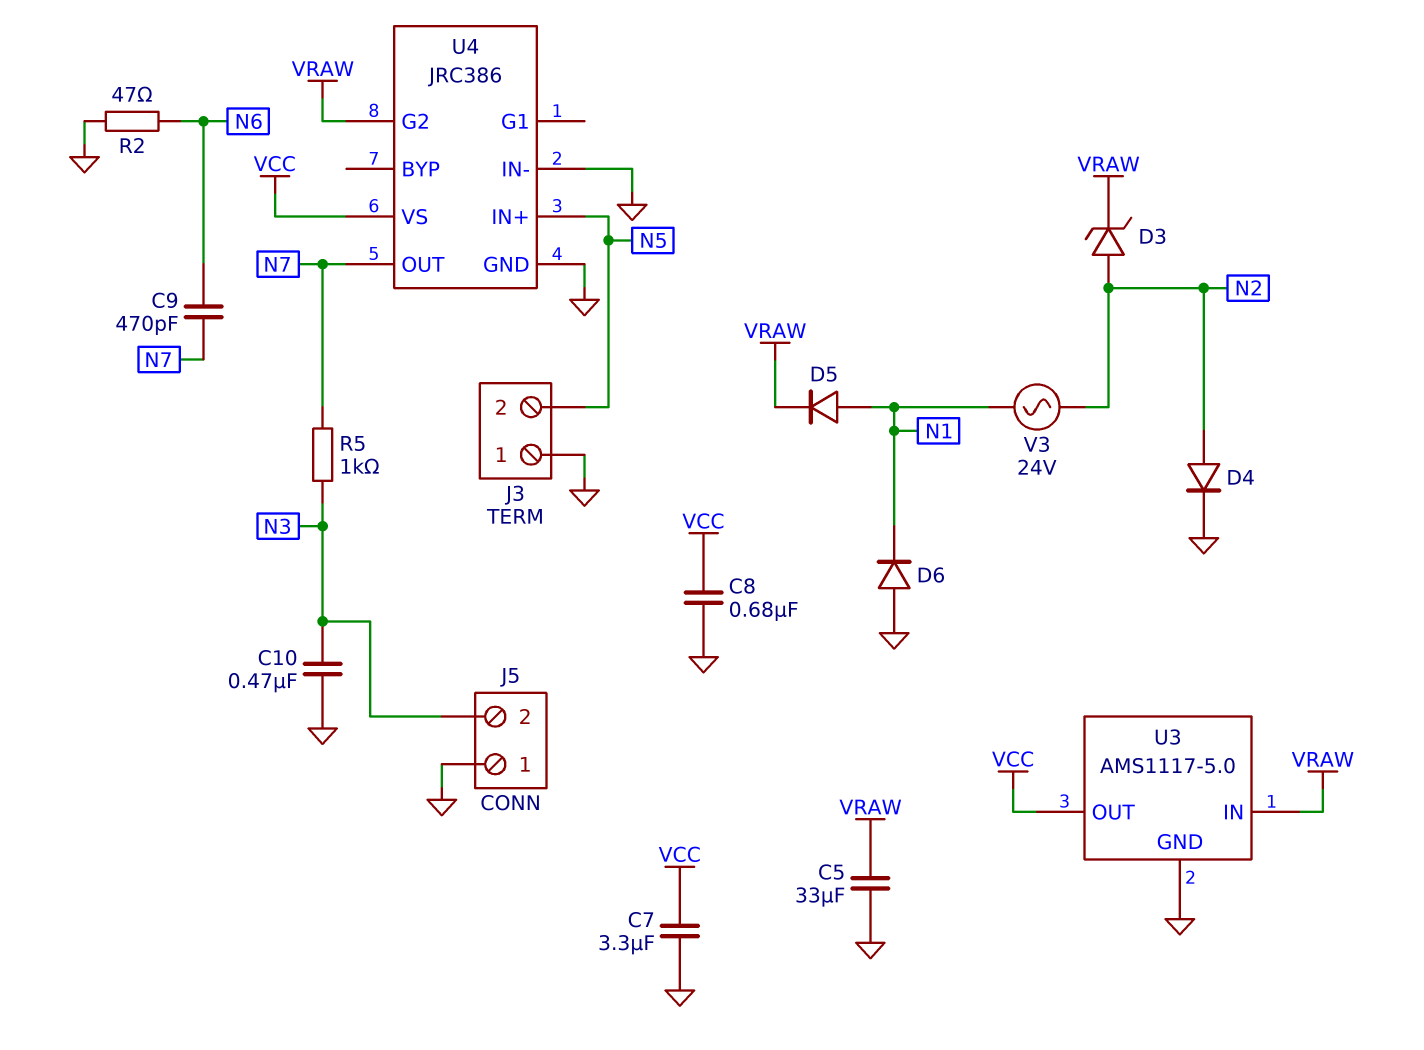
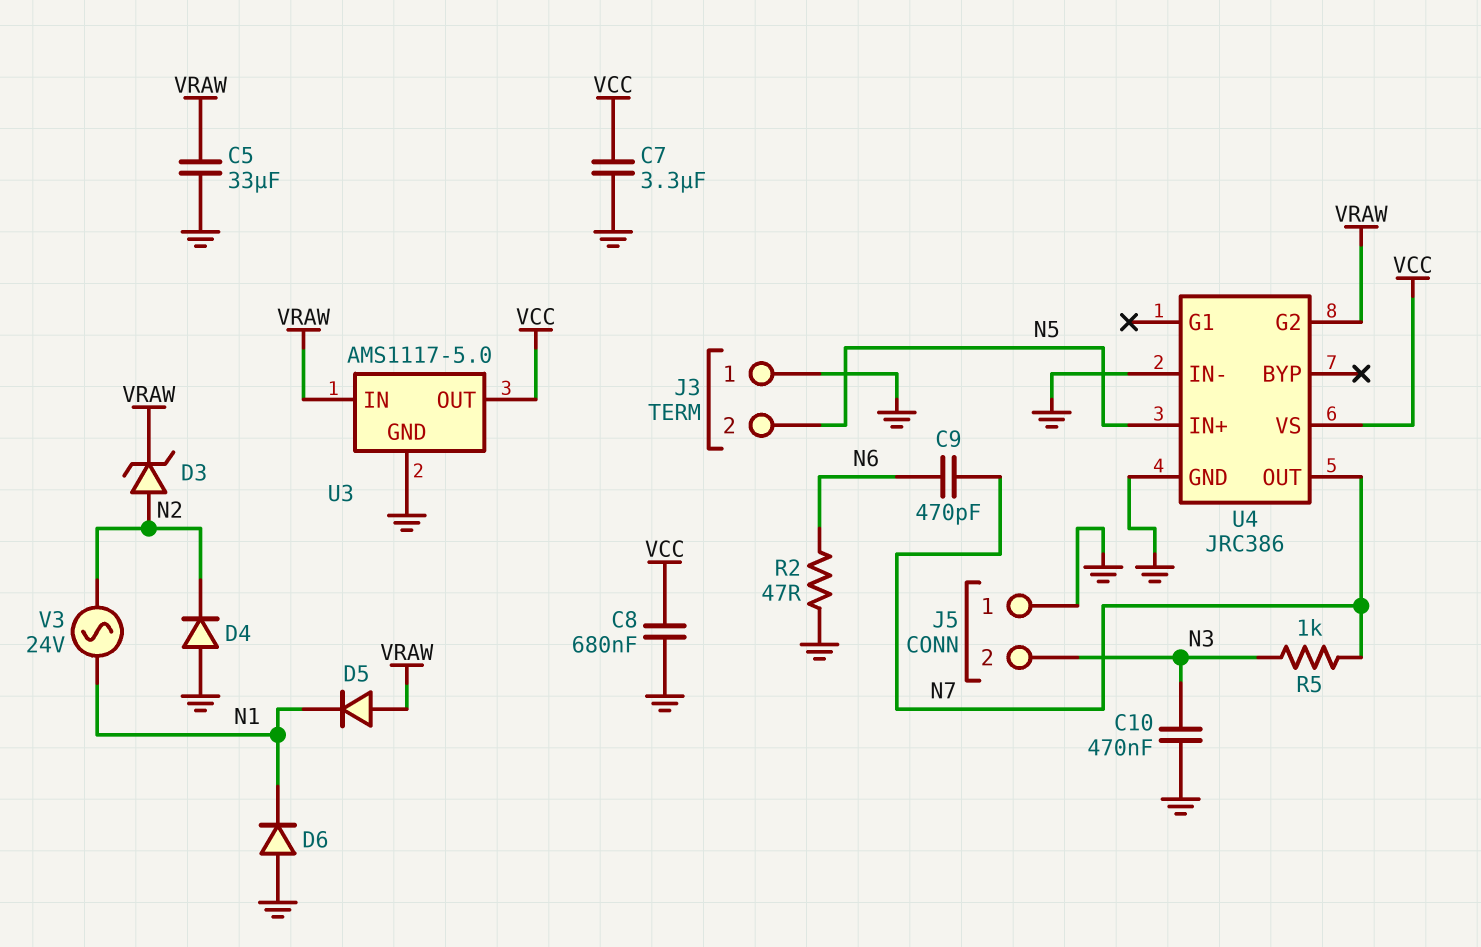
D4: diode (A N2, K GND) -> diode (A GND, K N2)
D5: diode (A N1, K VRAW) -> diode (A VRAW, K N1)

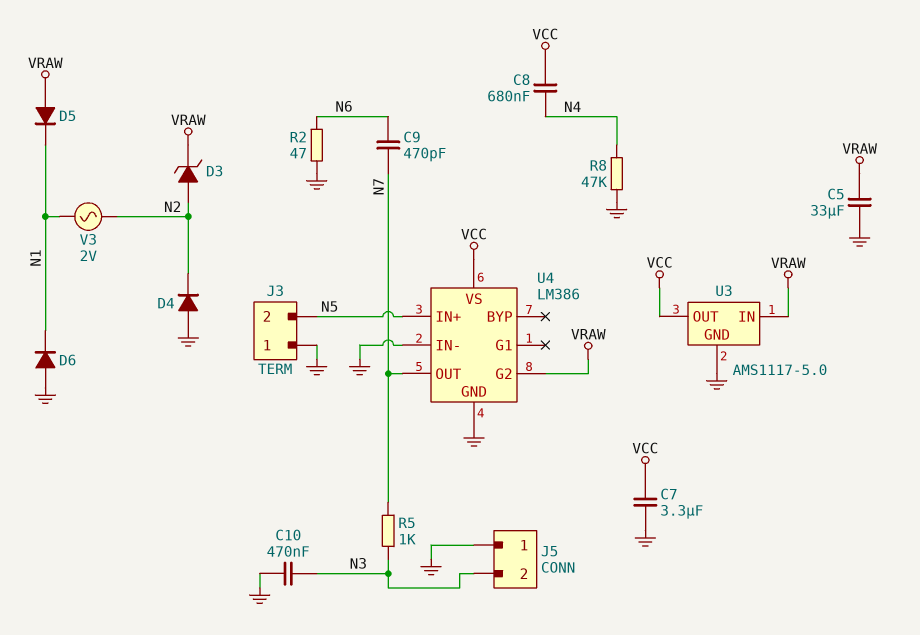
C8: 680nF (GND, VCC) -> 680nF (N4, VCC)
R8: none -> 47k (GND, N4)
U4: JRC386 -> LM386
V3: AC 24V (N1, N2) -> AC 2V (N1, N2)

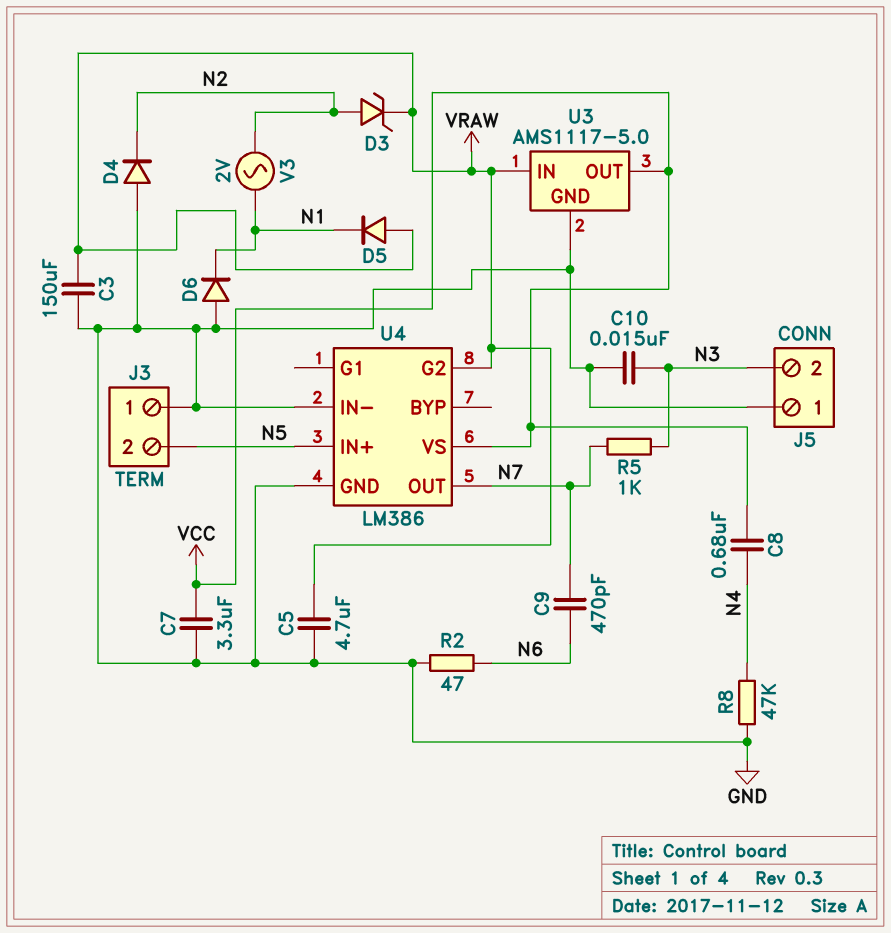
C3: none -> 150uF (GND, VRAW)
C5: 33uF (GND, VRAW) -> 4.7uF (GND, VRAW)
C10: 470nF (GND, N3) -> 15nF (GND, N3)

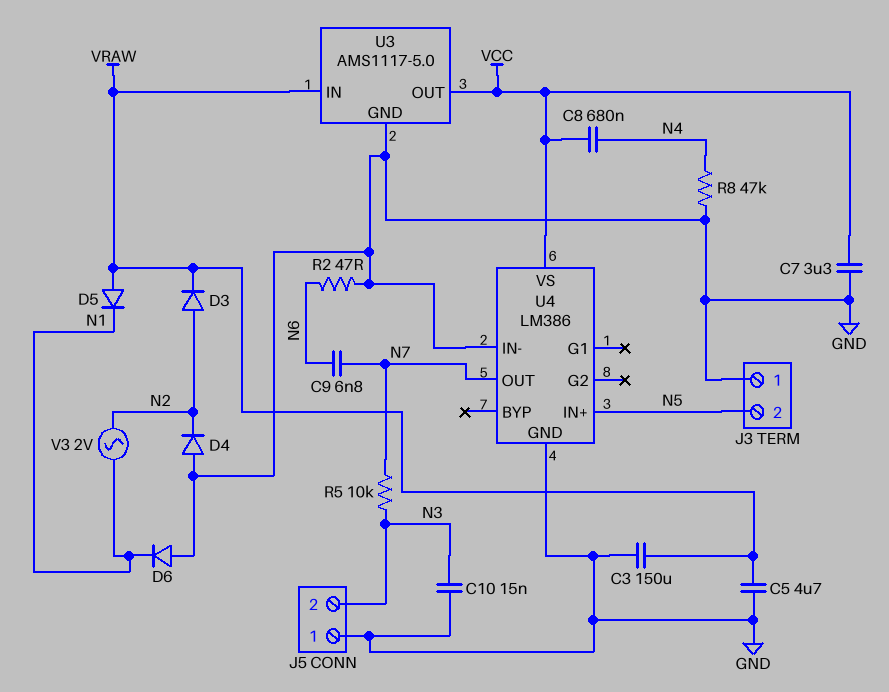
C9: 470pF (N6, N7) -> 6.8nF (N6, N7)
D3: zener (A N2, K VRAW) -> diode (A N2, K VRAW)
R5: 1k (N3, N7) -> 10k (N3, N7)
U4 pin G2: VRAW -> none

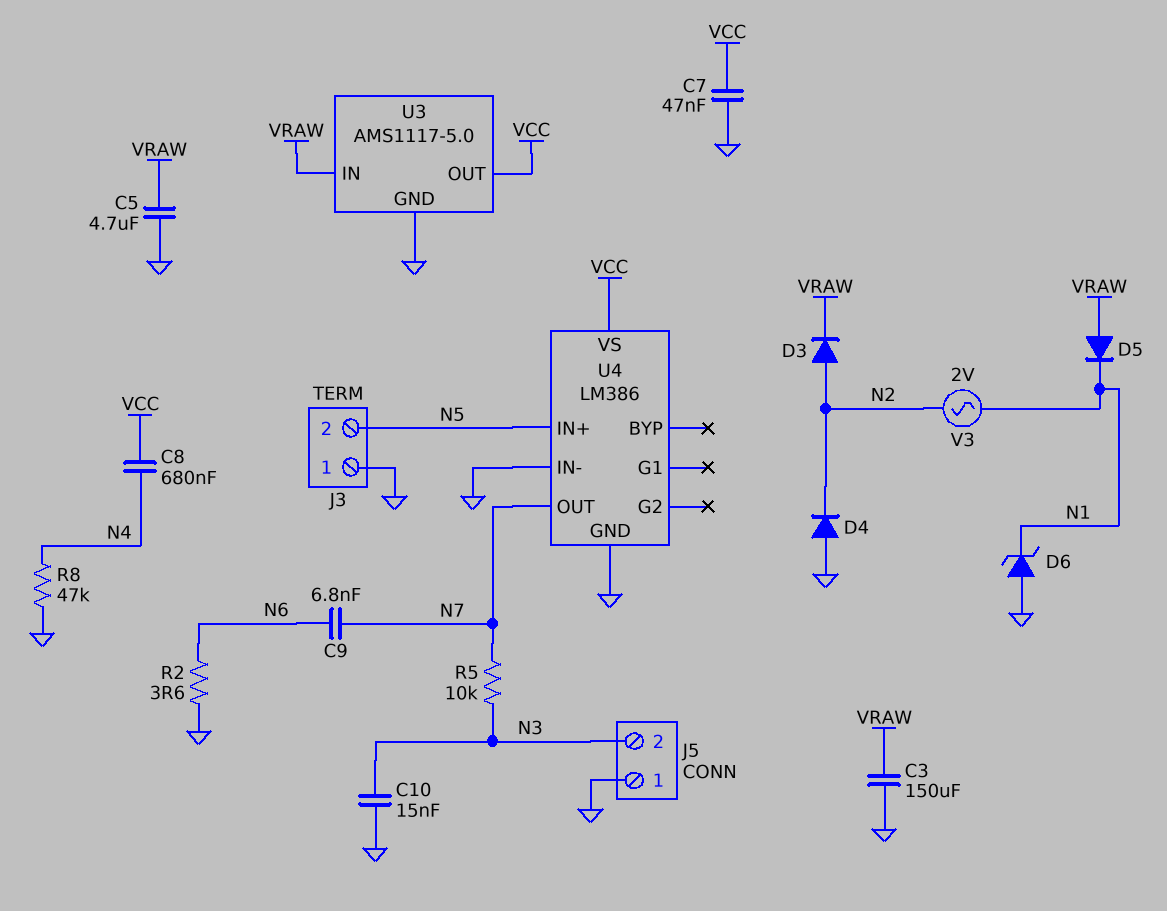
C7: 3.3uF (GND, VCC) -> 47nF (GND, VCC)
D6: diode (A GND, K N1) -> zener (A GND, K N1)
R2: 47 (GND, N6) -> 3.6 (GND, N6)

